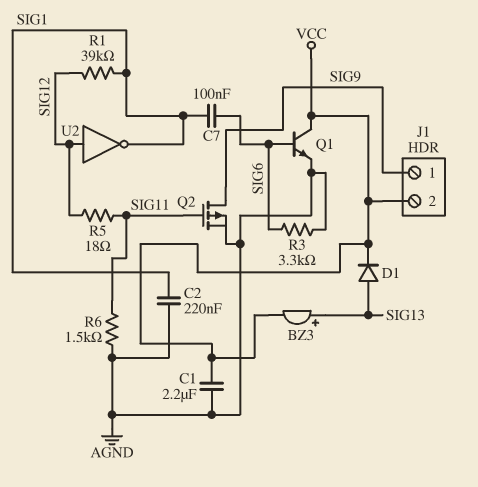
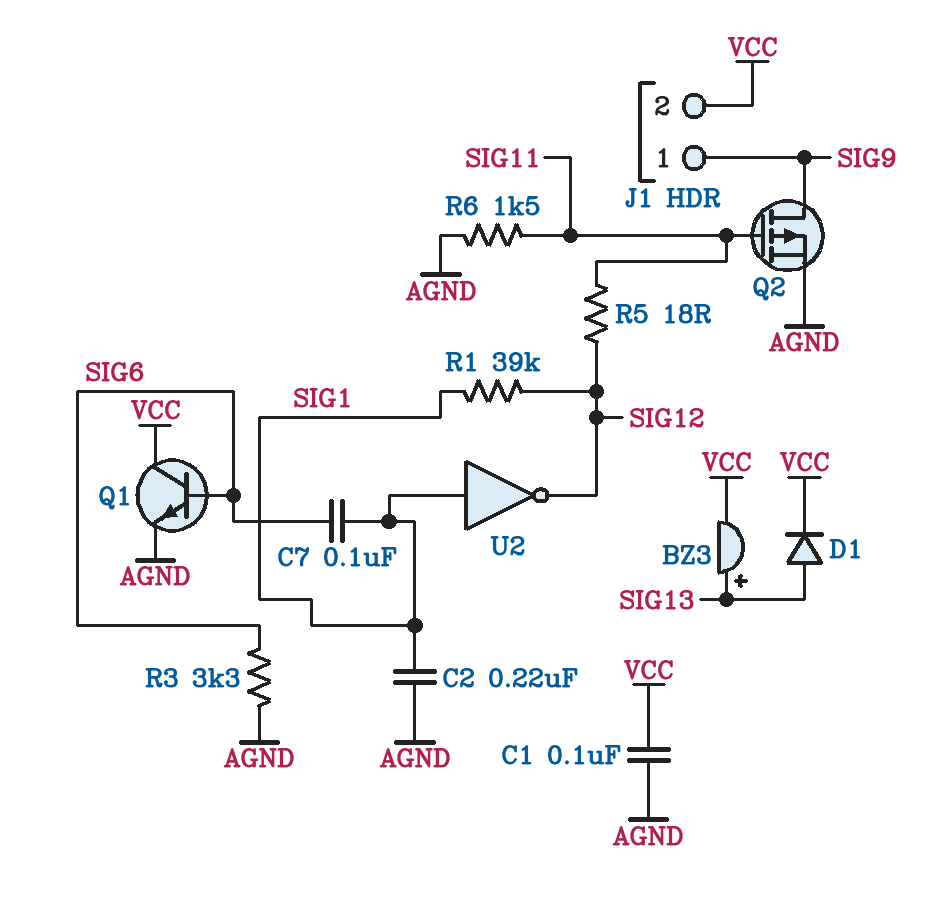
C1: 2.2uF (AGND, VCC) -> 100nF (AGND, VCC)
U2: NOT (in SIG12, out SIG1) -> NOT (in SIG1, out SIG12)

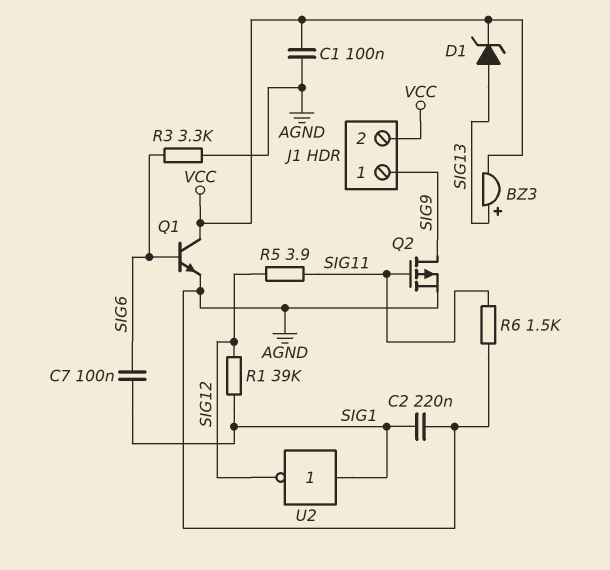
D1: diode (A SIG13, K VCC) -> zener (A SIG13, K VCC)
R5: 18 (SIG11, SIG12) -> 3.9 (SIG11, SIG12)

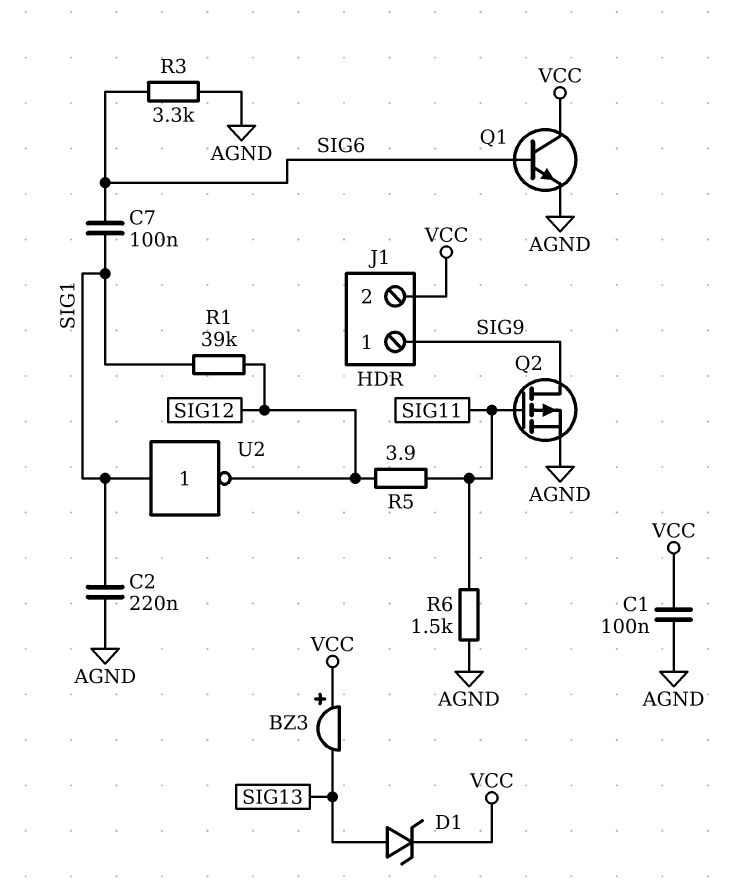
BZ3: buzzer (plus SIG13, minus VCC) -> buzzer (plus VCC, minus SIG13)

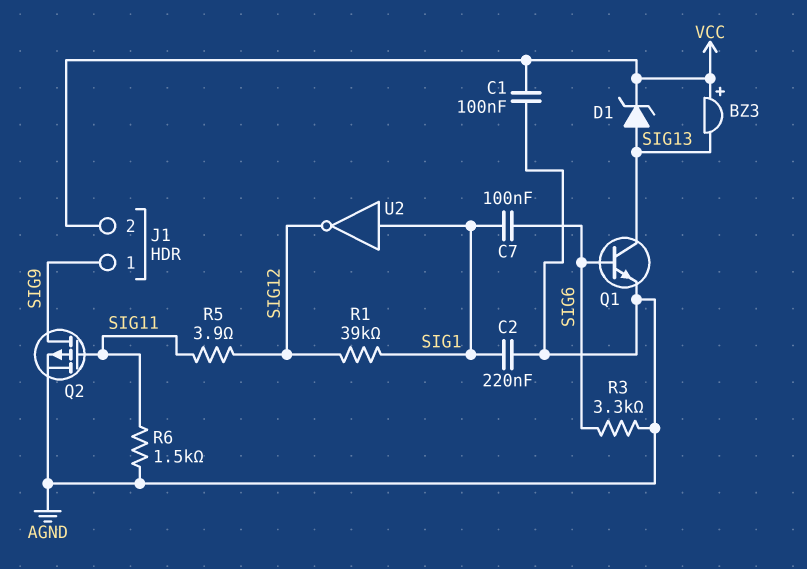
Q1: NPN (B SIG6, C VCC, E AGND) -> NPN (B SIG6, C SIG13, E AGND)

